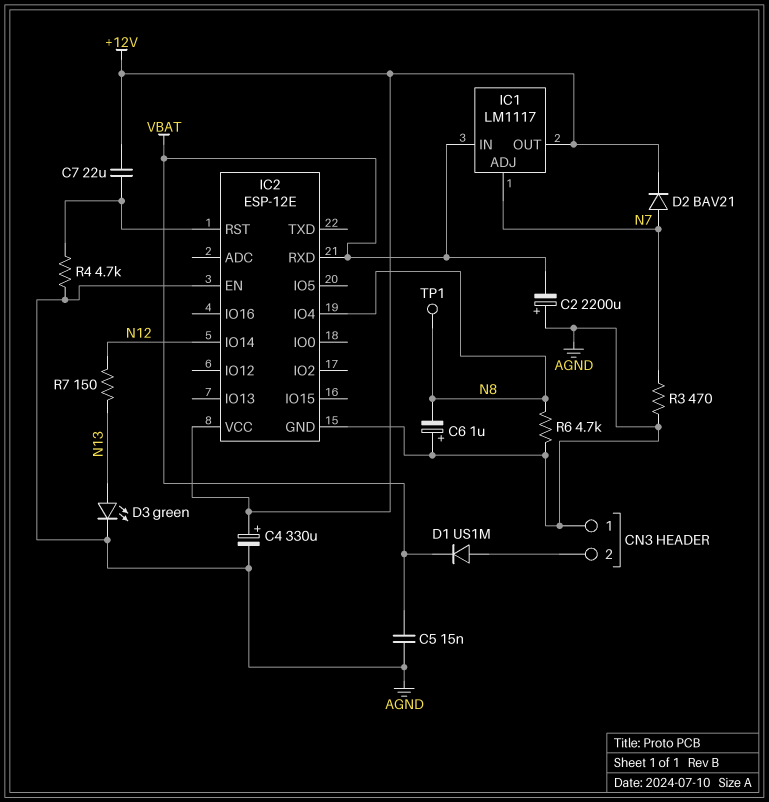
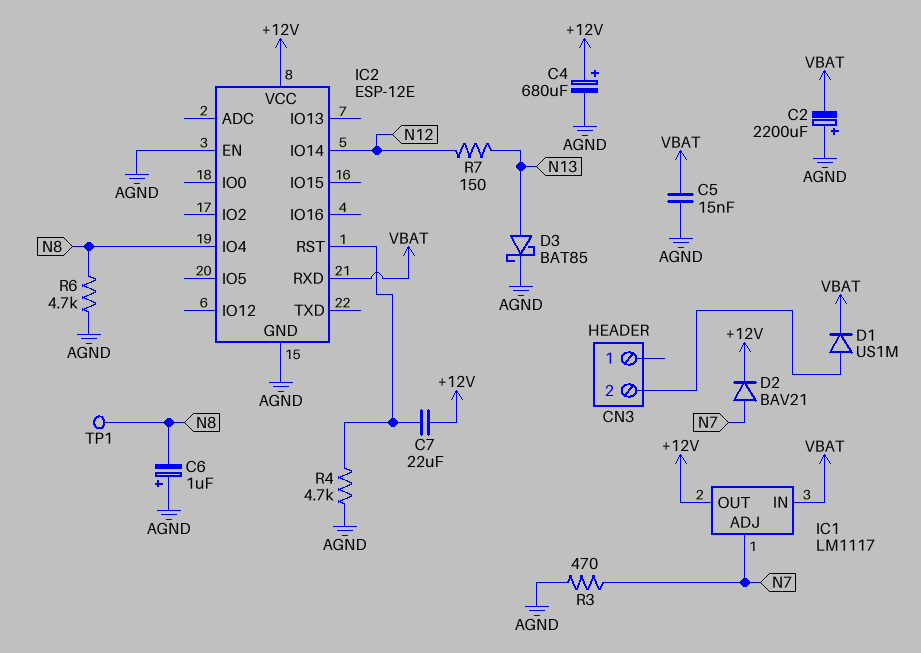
C4: 330uF (plus +12V, minus AGND) -> 680uF (plus +12V, minus AGND)
CN3 pin 1: AGND -> none
D3: LED green (A N13, K AGND) -> schottky BAT85 (A N13, K AGND)

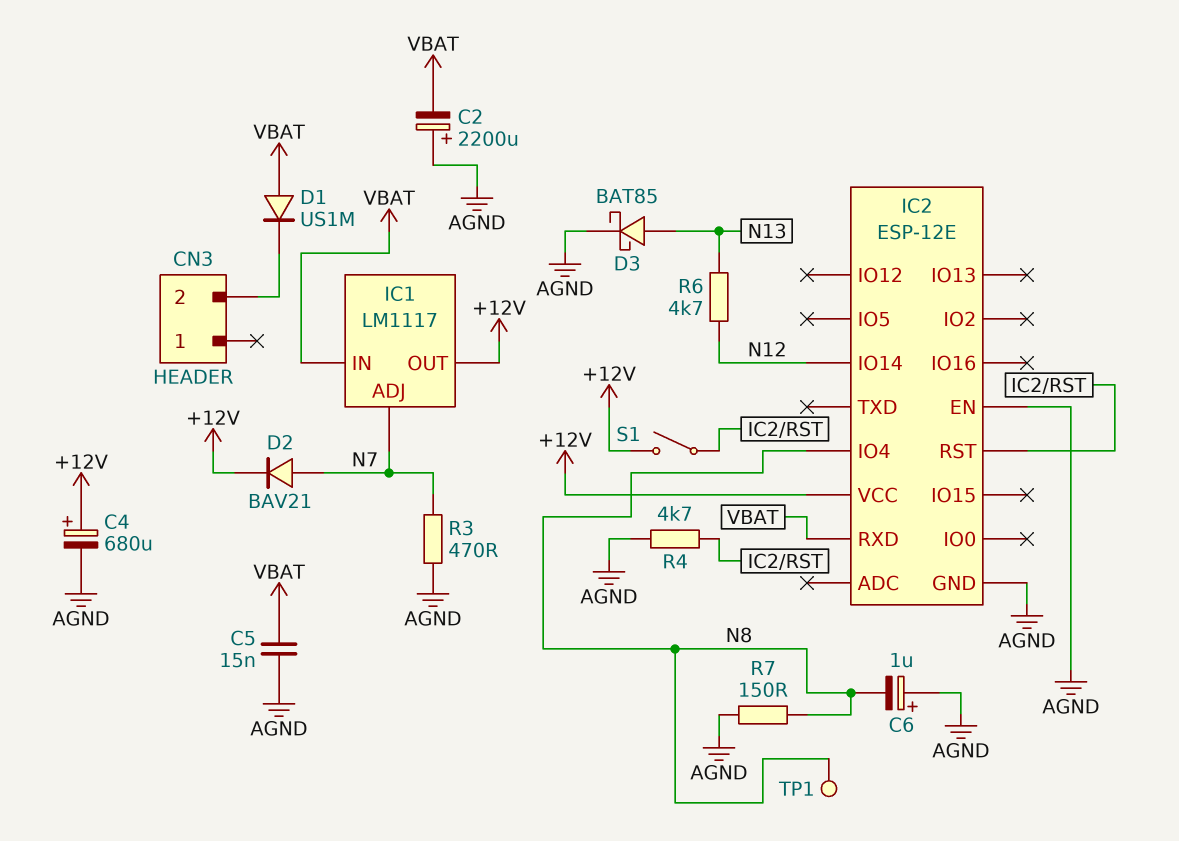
C7: 22uF (+12V, IC2/RST) -> none
D1: diode US1M (A CN3/2, K VBAT) -> diode US1M (A VBAT, K CN3/2)
R6: 4.7k (AGND, N8) -> 4.7k (N12, N13)
R7: 150 (N12, N13) -> 150 (AGND, N8)
S1: none -> switch (+12V, IC2/RST)

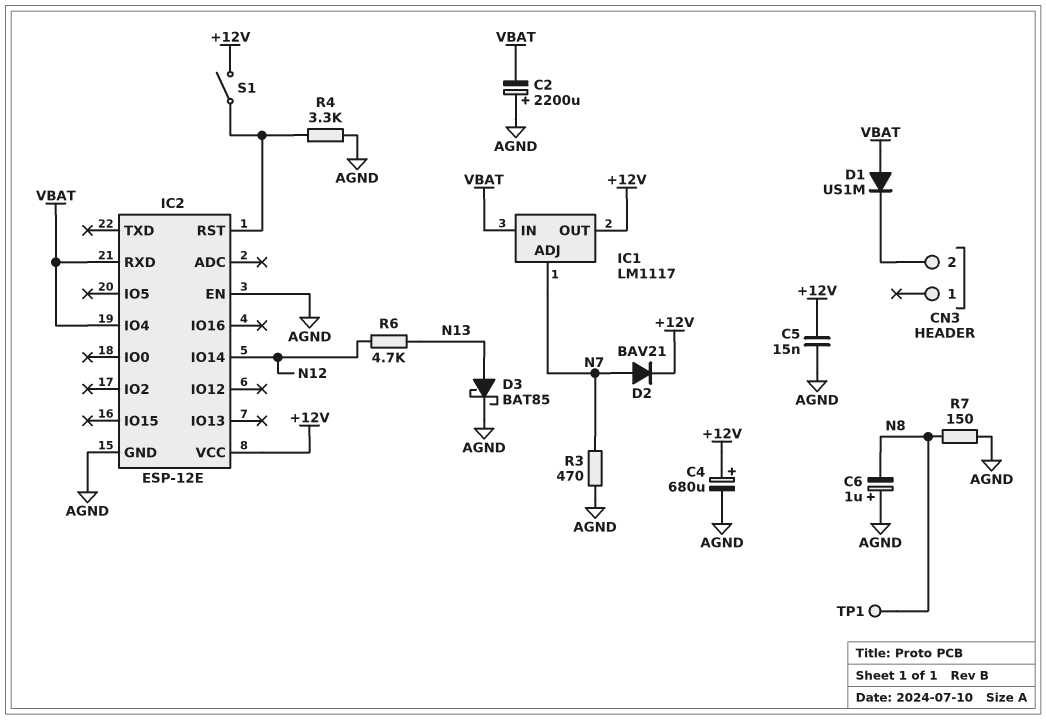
C5: 15nF (AGND, VBAT) -> 15nF (+12V, AGND)
IC2 pin IO4: N8 -> VBAT
R4: 4.7k (AGND, IC2/RST) -> 3.3k (AGND, IC2/RST)

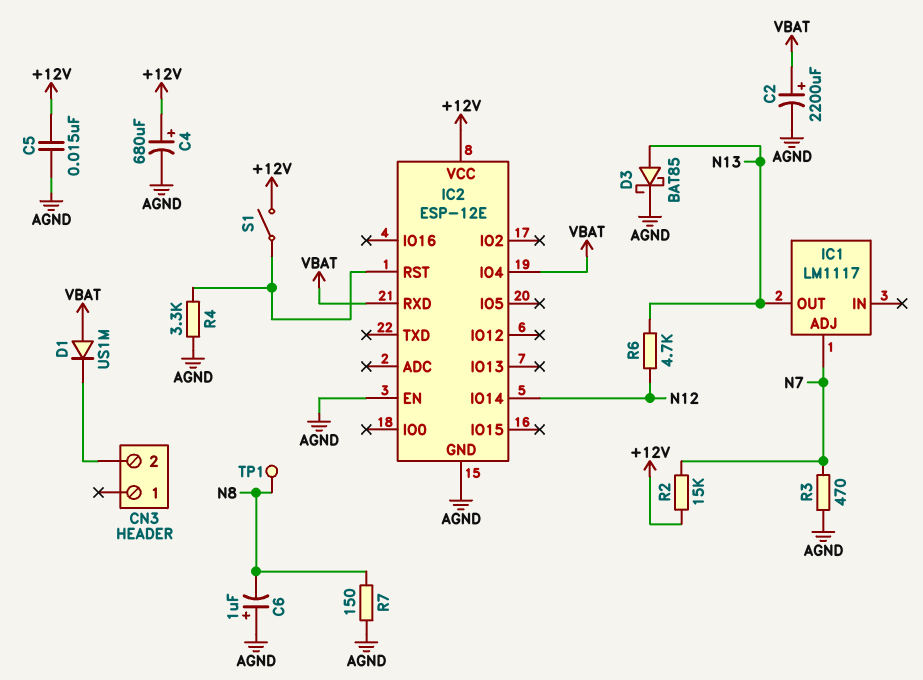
C2: 2200uF (plus AGND, minus VBAT) -> 2200uF (plus VBAT, minus AGND)
D2: diode BAV21 (A N7, K +12V) -> none
IC1 pin IN: VBAT -> none
IC1 pin OUT: +12V -> N13
R2: none -> 15k (+12V, N7)

